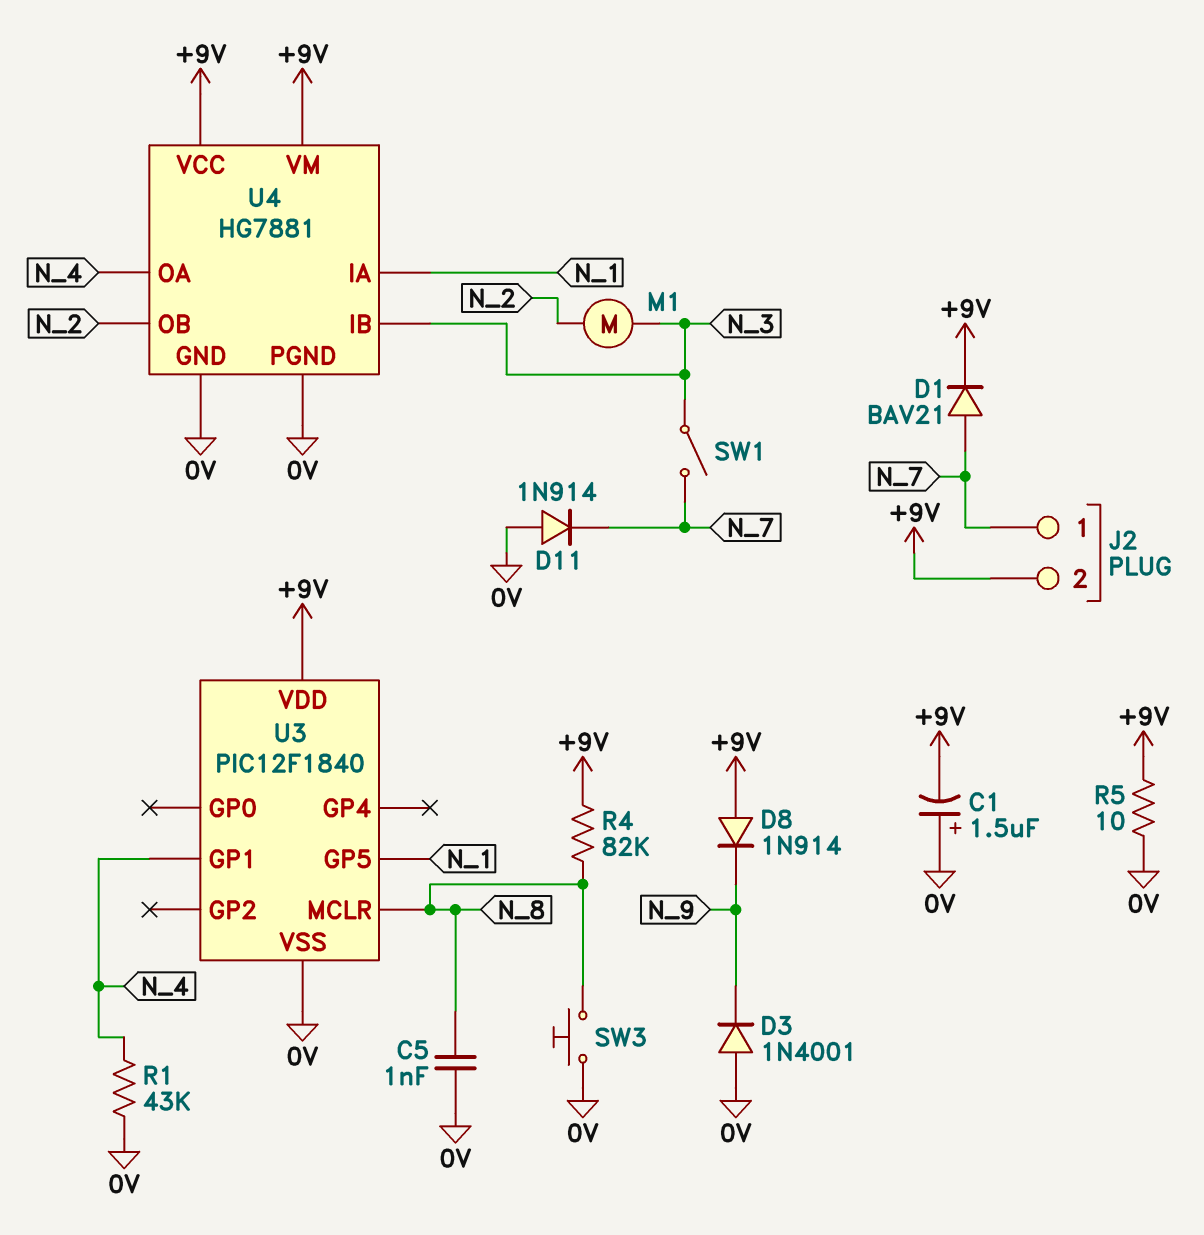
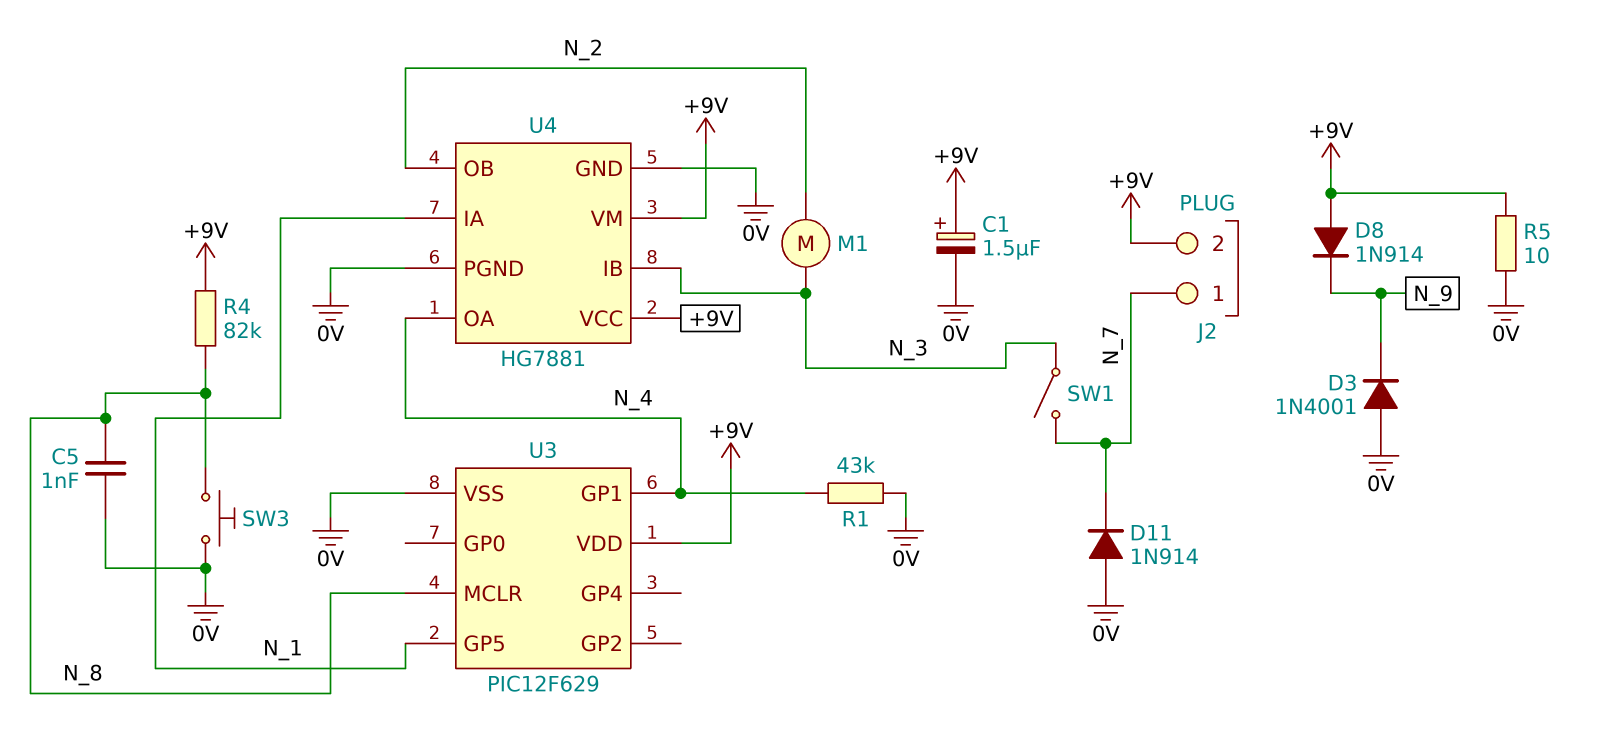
C1: 1.5uF (plus 0V, minus +9V) -> 1.5uF (plus +9V, minus 0V)
D1: diode BAV21 (A N_7, K +9V) -> none
U3: PIC12F1840 -> PIC12F629

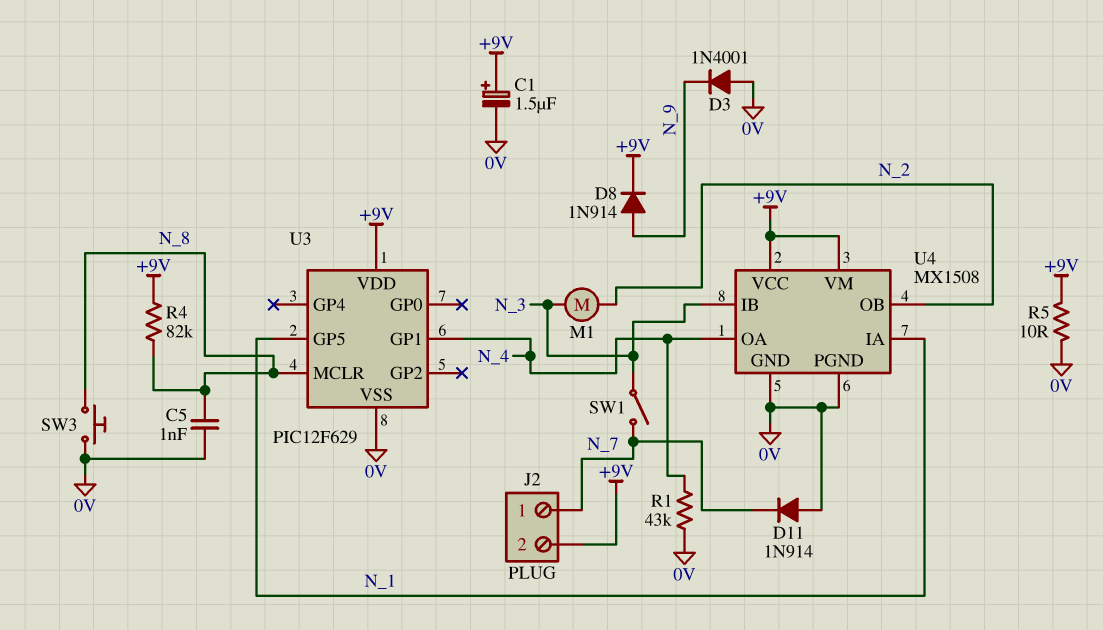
D8: diode 1N914 (A +9V, K N_9) -> diode 1N914 (A N_9, K +9V)
U4: HG7881 -> MX1508

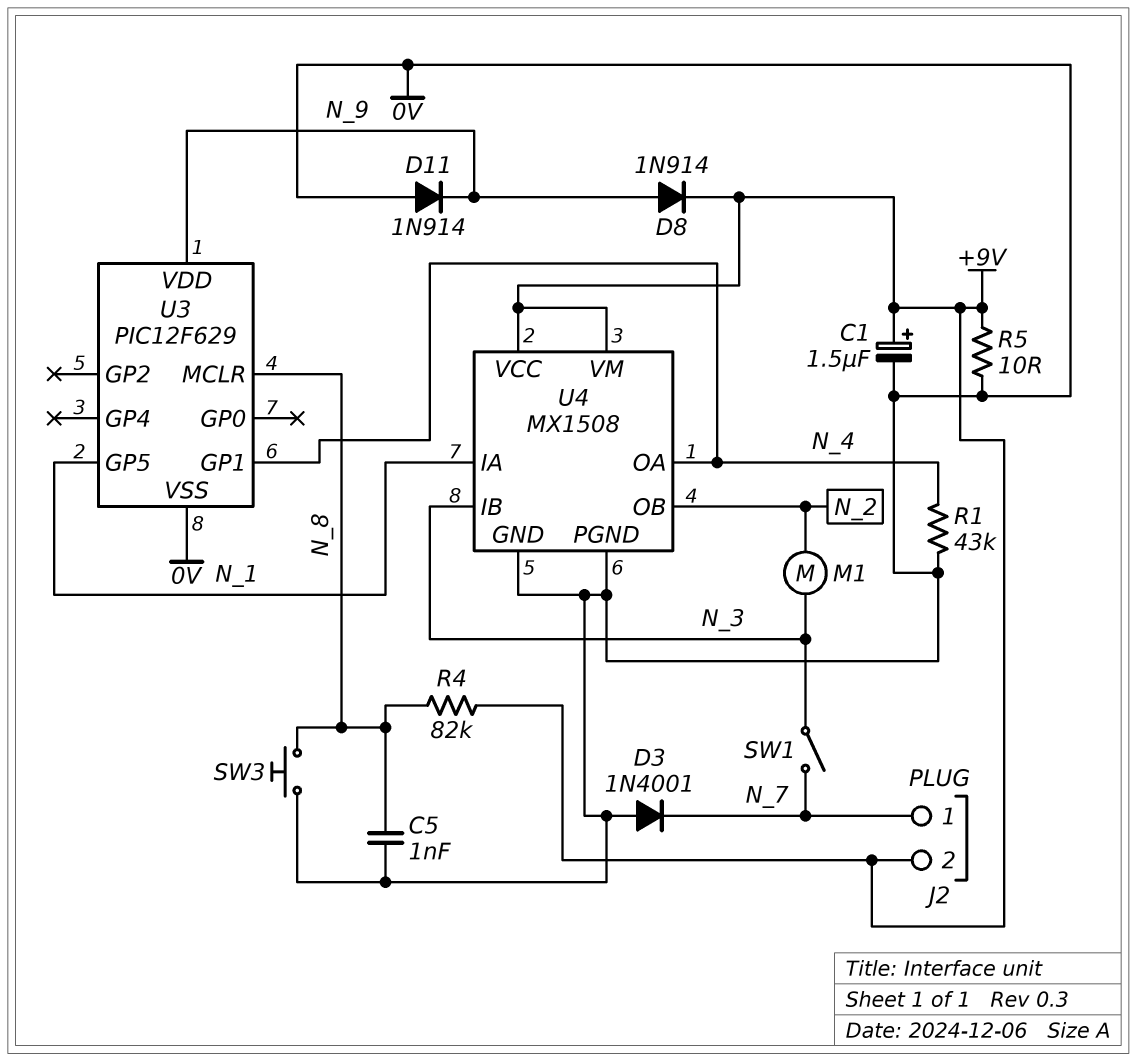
D3: diode 1N4001 (A 0V, K N_9) -> diode 1N4001 (A 0V, K N_7)
D11: diode 1N914 (A 0V, K N_7) -> diode 1N914 (A 0V, K N_9)
U3 pin VDD: +9V -> N_9

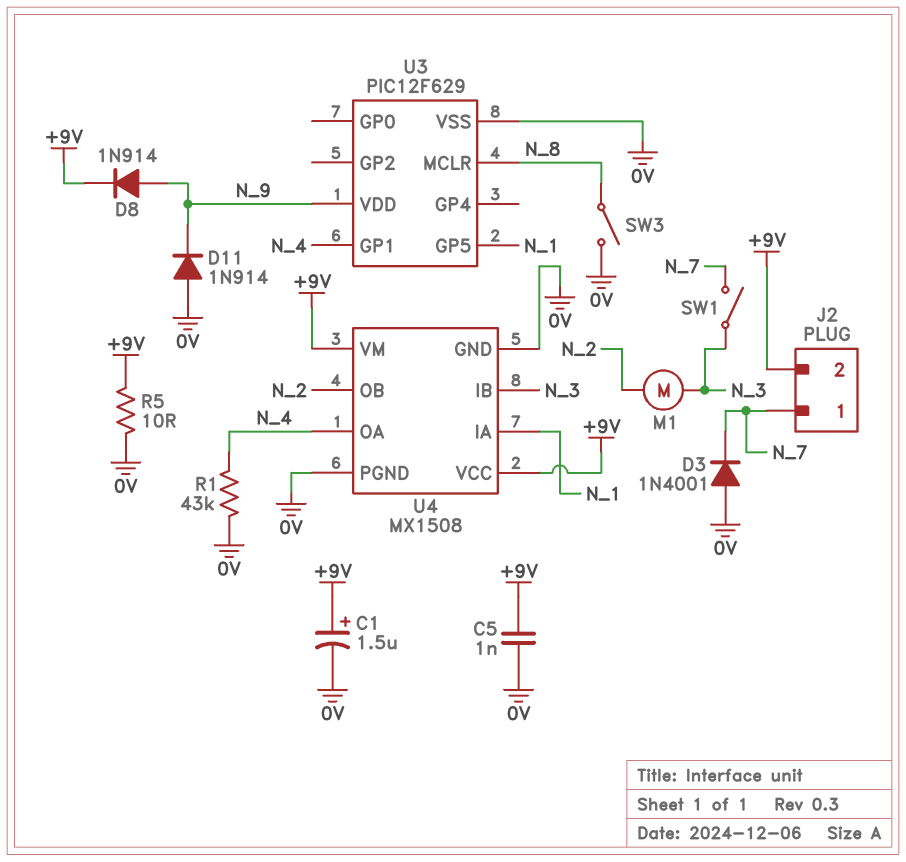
C5: 1nF (0V, N_8) -> 1nF (+9V, 0V)
R4: 82k (+9V, N_8) -> none
SW3: button (0V, N_8) -> switch (0V, N_8)

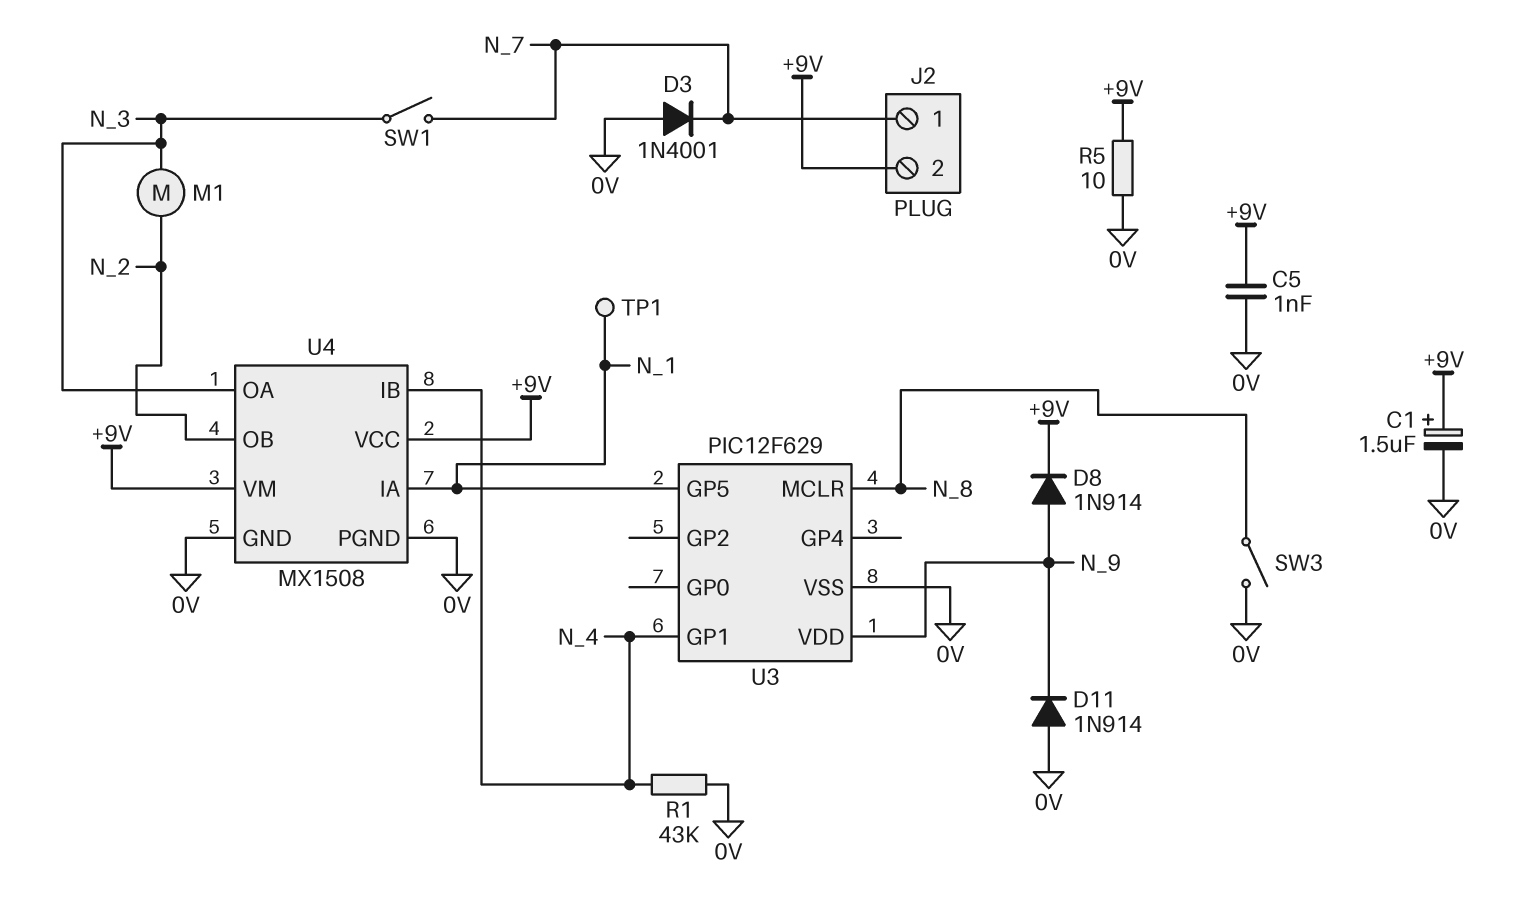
TP1: none -> test point (N_1)
U4 pin IB: N_3 -> N_4
U4 pin OA: N_4 -> N_3

